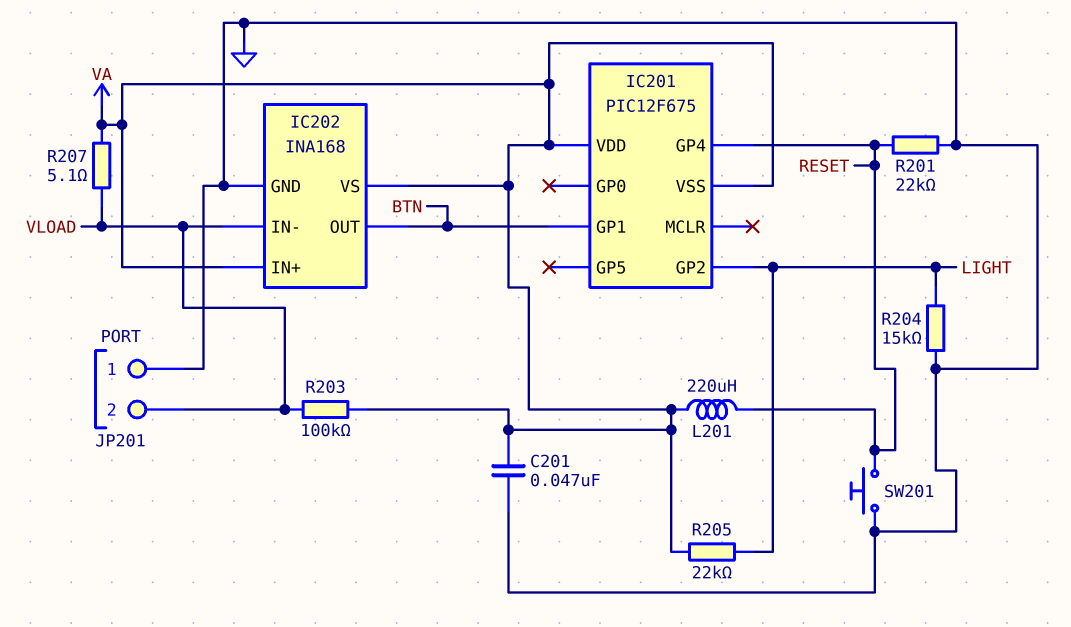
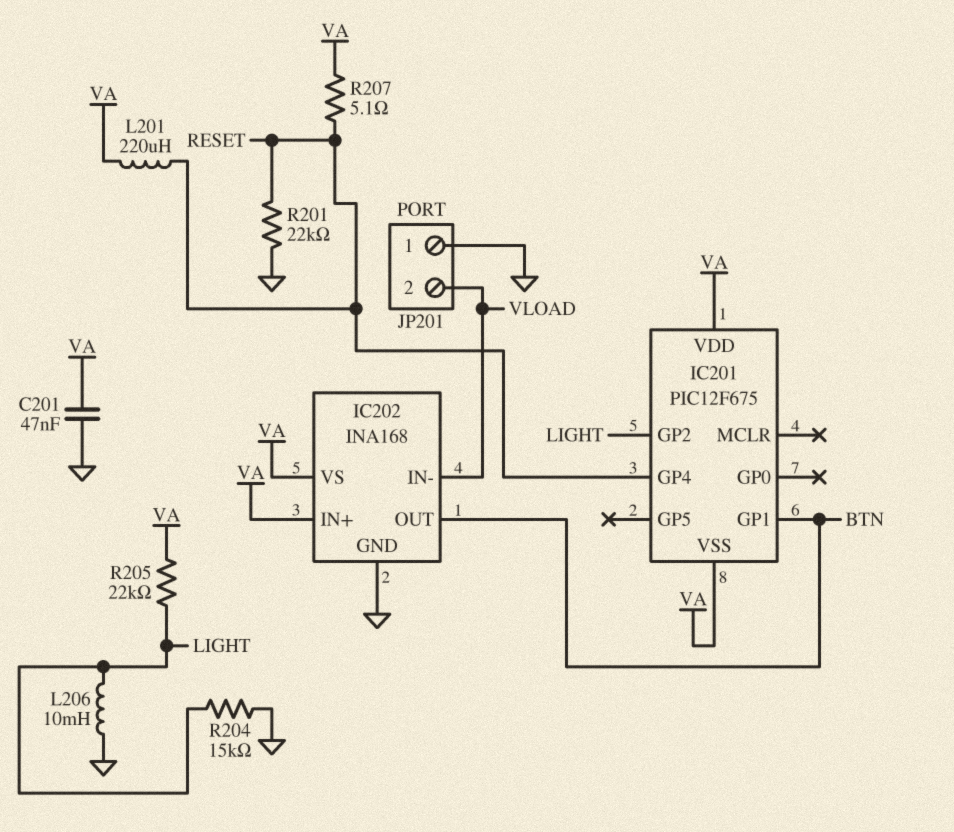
L206: none -> 10mH (GND, LIGHT)
R203: 100k (VA, VLOAD) -> none
R207: 5.1 (VA, VLOAD) -> 5.1 (RESET, VA)
SW201: button (GND, RESET) -> none

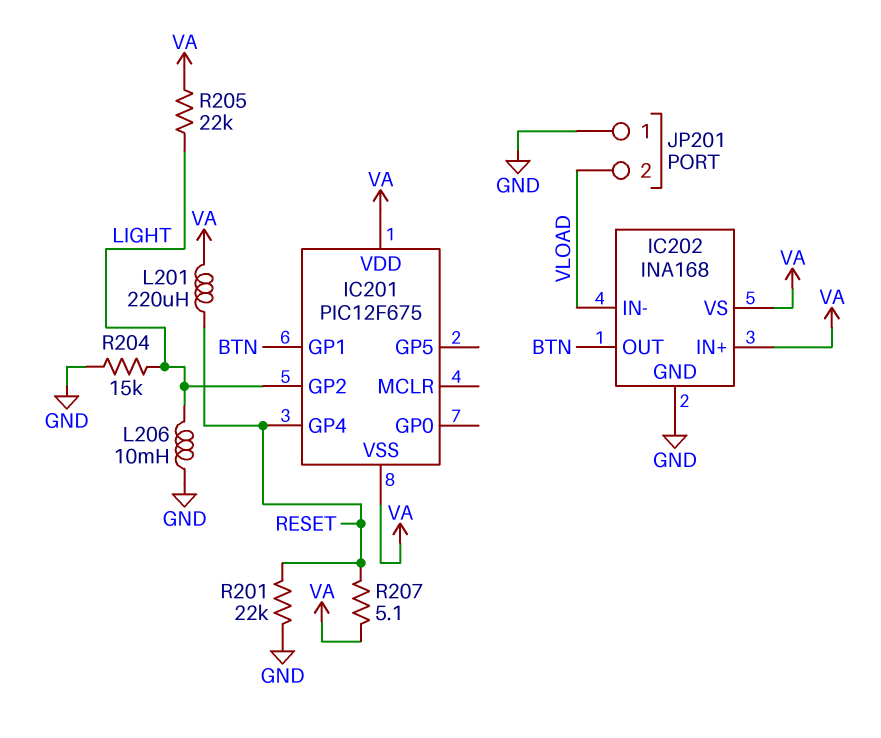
C201: 47nF (GND, VA) -> none

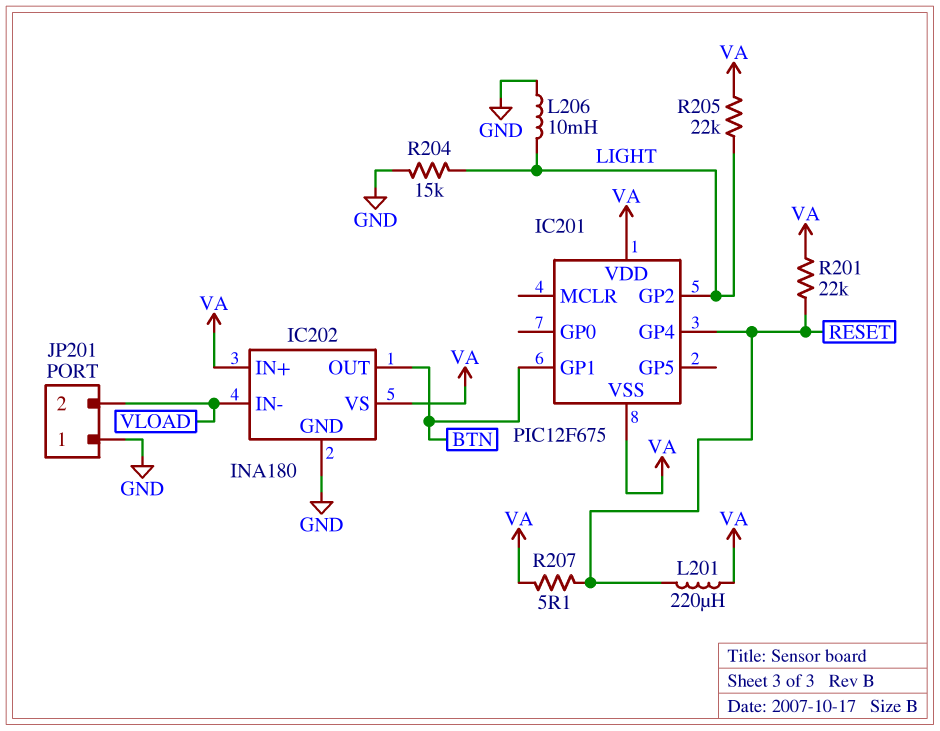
IC202: INA168 -> INA180
R201: 22k (GND, RESET) -> 22k (RESET, VA)

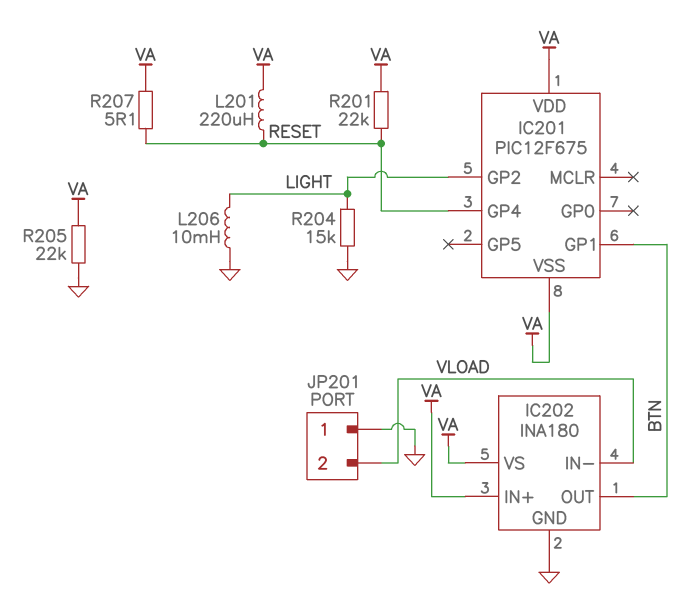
R205: 22k (LIGHT, VA) -> 22k (GND, VA)

